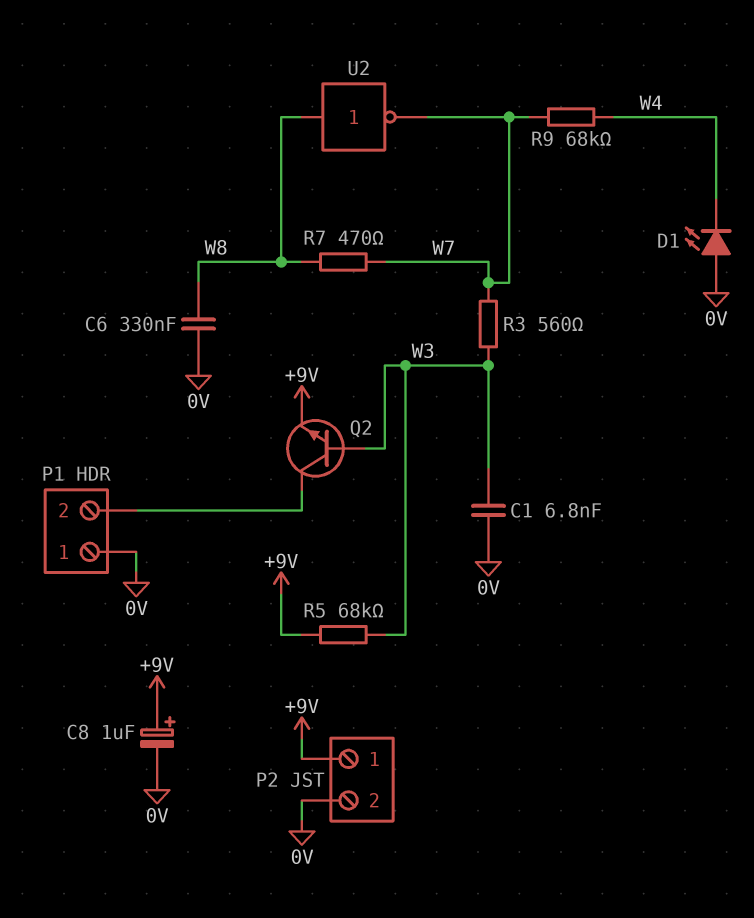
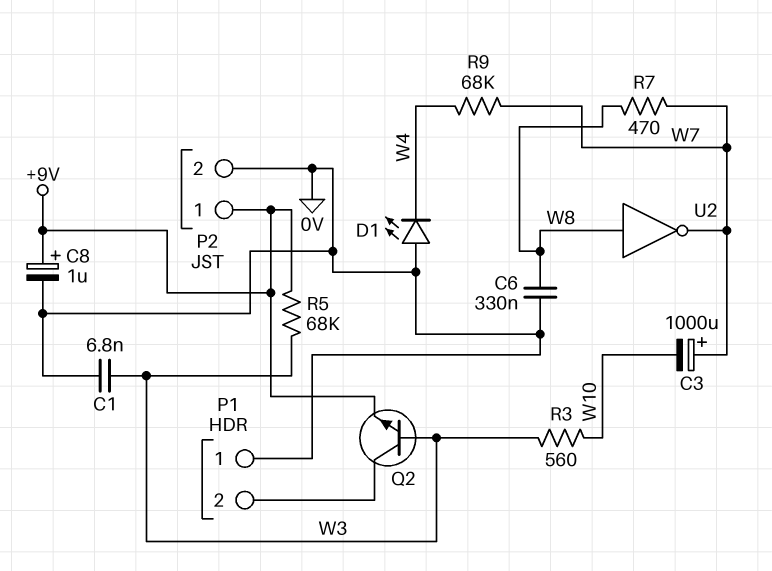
C3: none -> 1000uF (plus W7, minus W10)
R3: 560 (W3, W7) -> 560 (W3, W10)

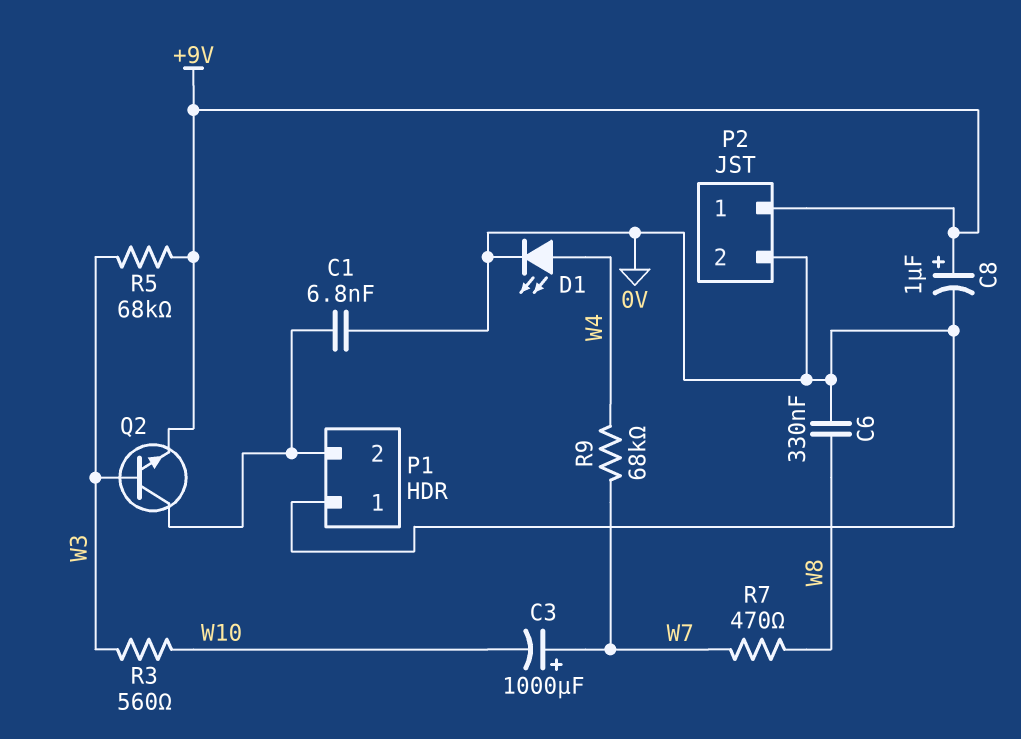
C1: 6.8nF (0V, W3) -> 6.8nF (0V, P1/2)
D1: LED (A 0V, K W4) -> LED (A W4, K 0V)
U2: NOT (in W8, out W7) -> none

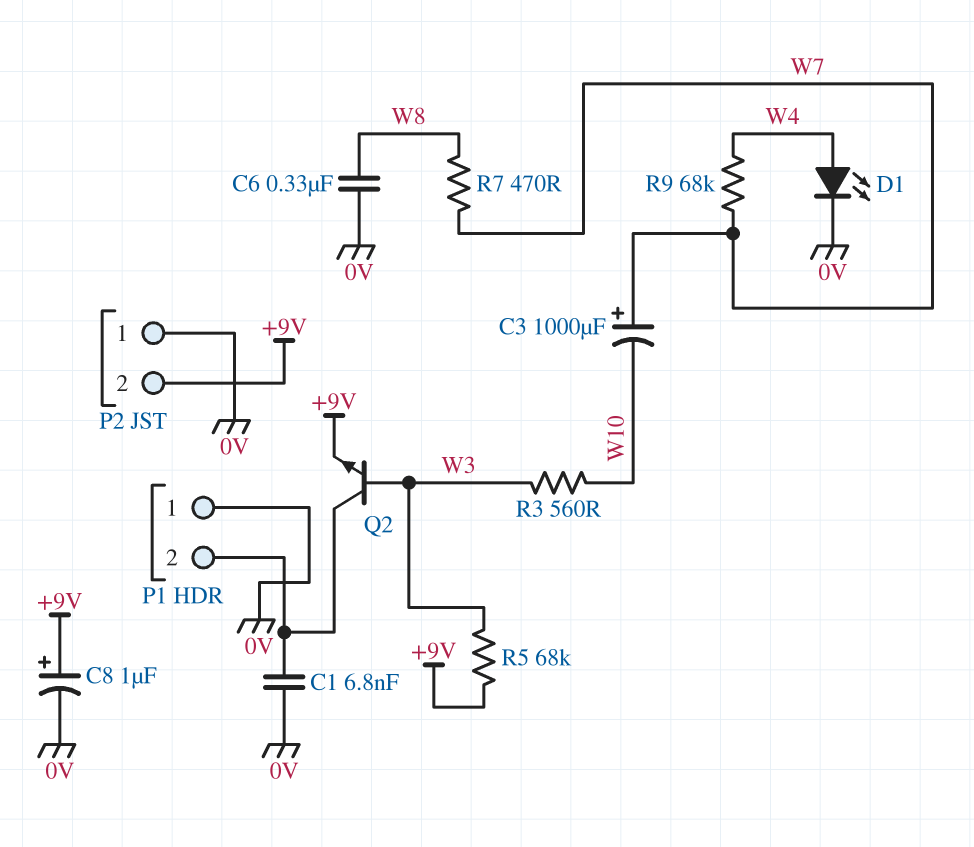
P2 pin 1: +9V -> 0V
P2 pin 2: 0V -> +9V

